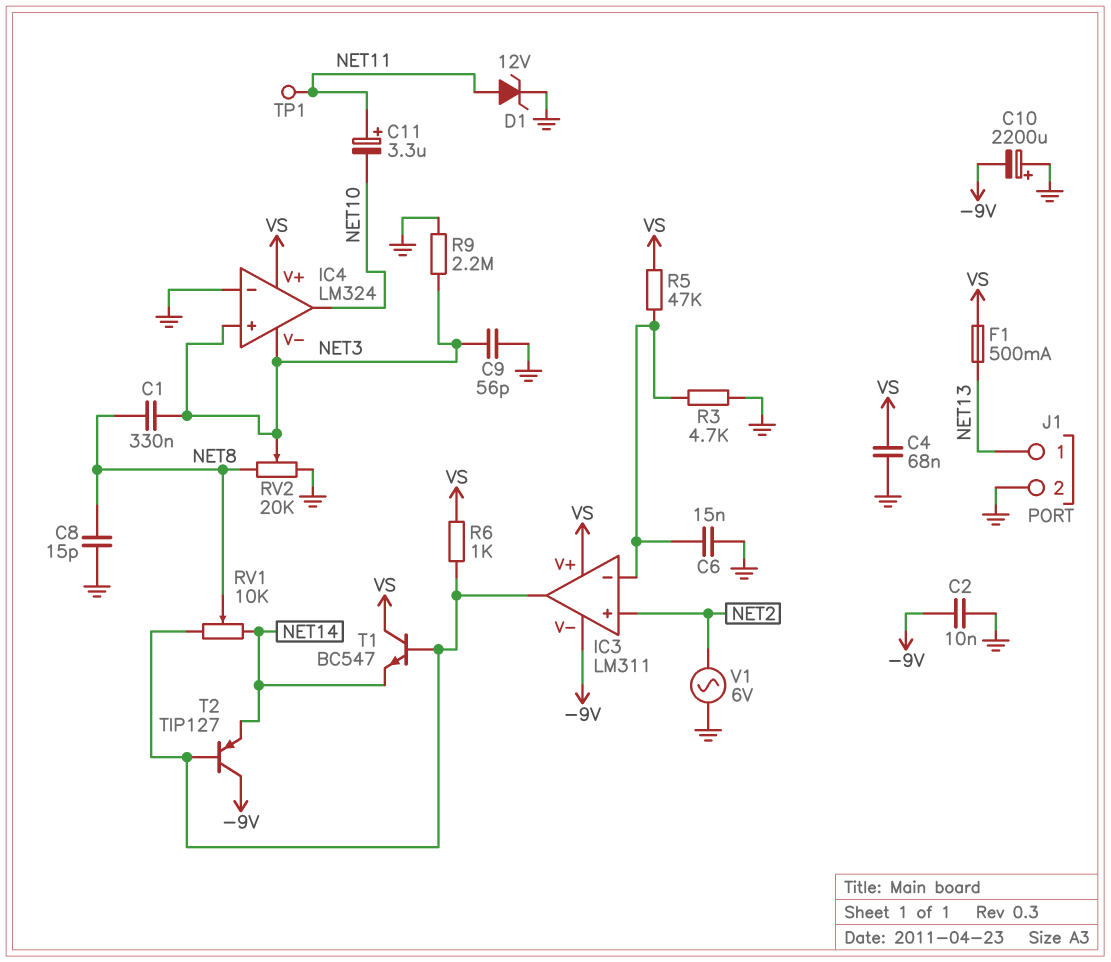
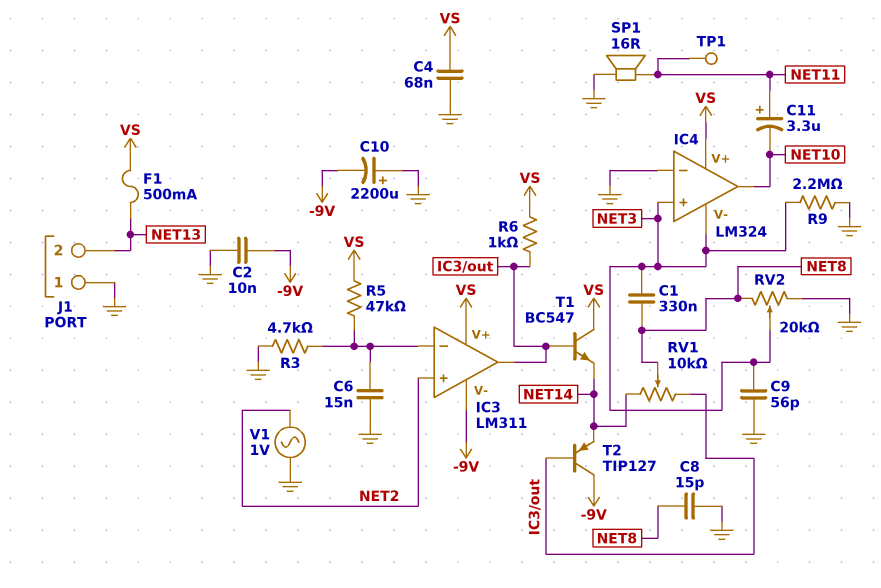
D1: zener 12V (A NET11, K GND) -> none
J1 pin 1: NET13 -> GND
J1 pin 2: GND -> NET13
SP1: none -> speaker 16R (GND, NET11)
V1: AC 6V (GND, NET2) -> AC 1V (GND, NET2)

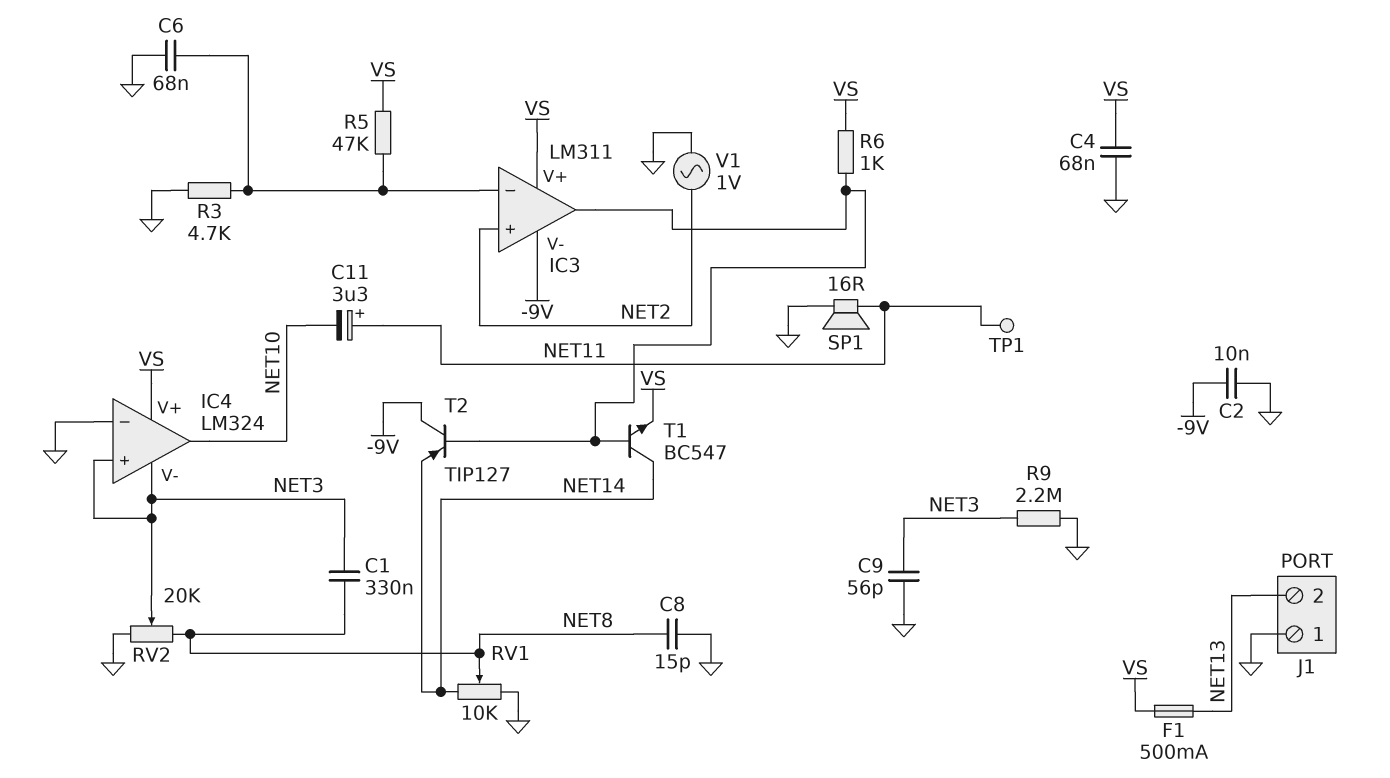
C6: 15nF (GND, IC3/in-) -> 68nF (GND, IC3/in-)
C10: 2200uF (plus GND, minus -9V) -> none
RV1: 10k (IC3/out, NET14, wiper NET8) -> 10k (GND, NET14, wiper NET8)
T1: NPN BC547 (B IC3/out, C VS, E NET14) -> NPN BC547 (B IC3/out, C NET14, E VS)

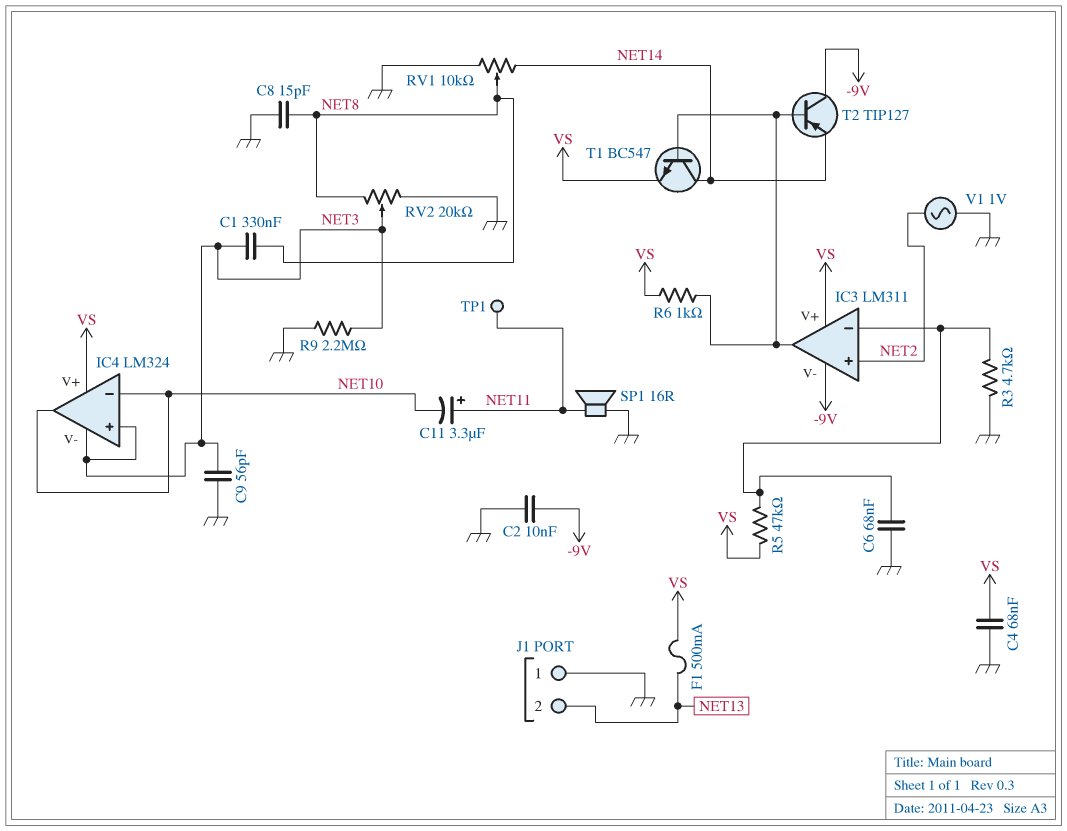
IC4 pin in-: GND -> NET10

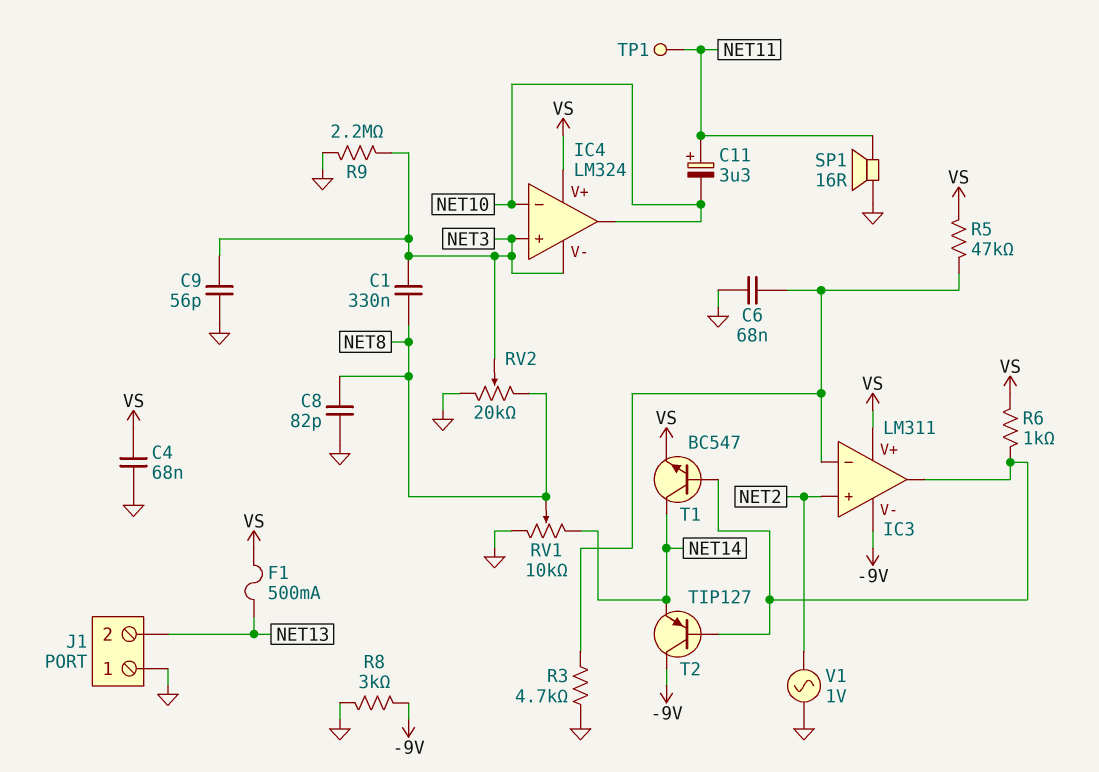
C2: 10nF (-9V, GND) -> none
C8: 15pF (GND, NET8) -> 82pF (GND, NET8)
R8: none -> 3k (-9V, GND)

